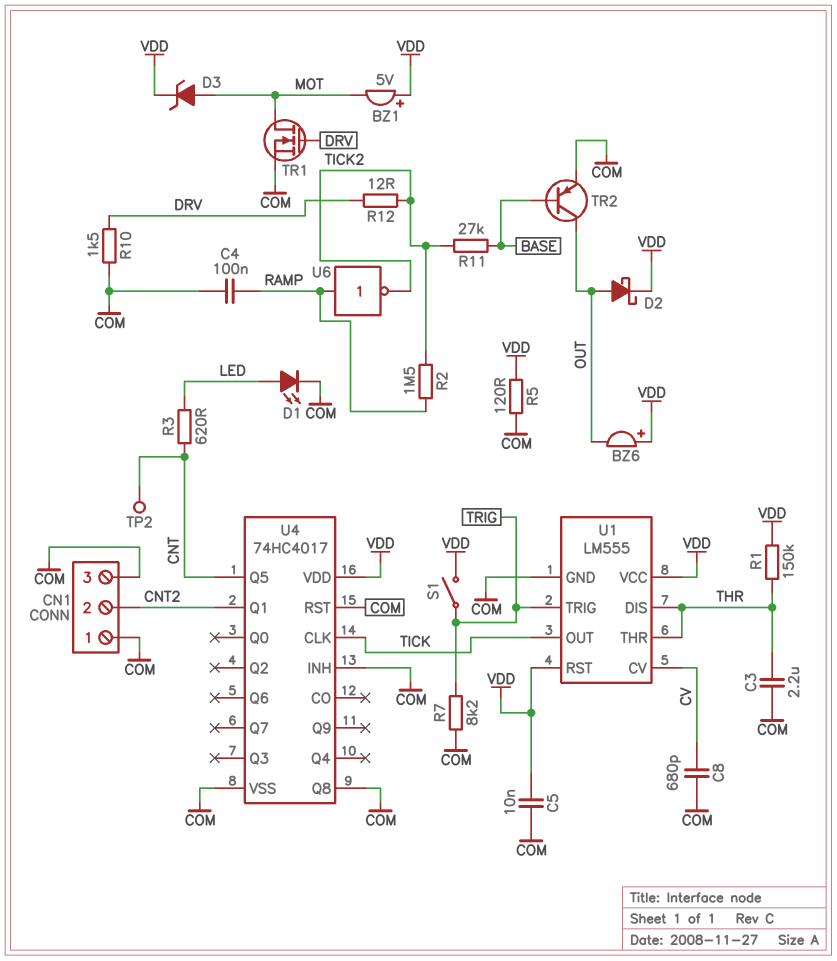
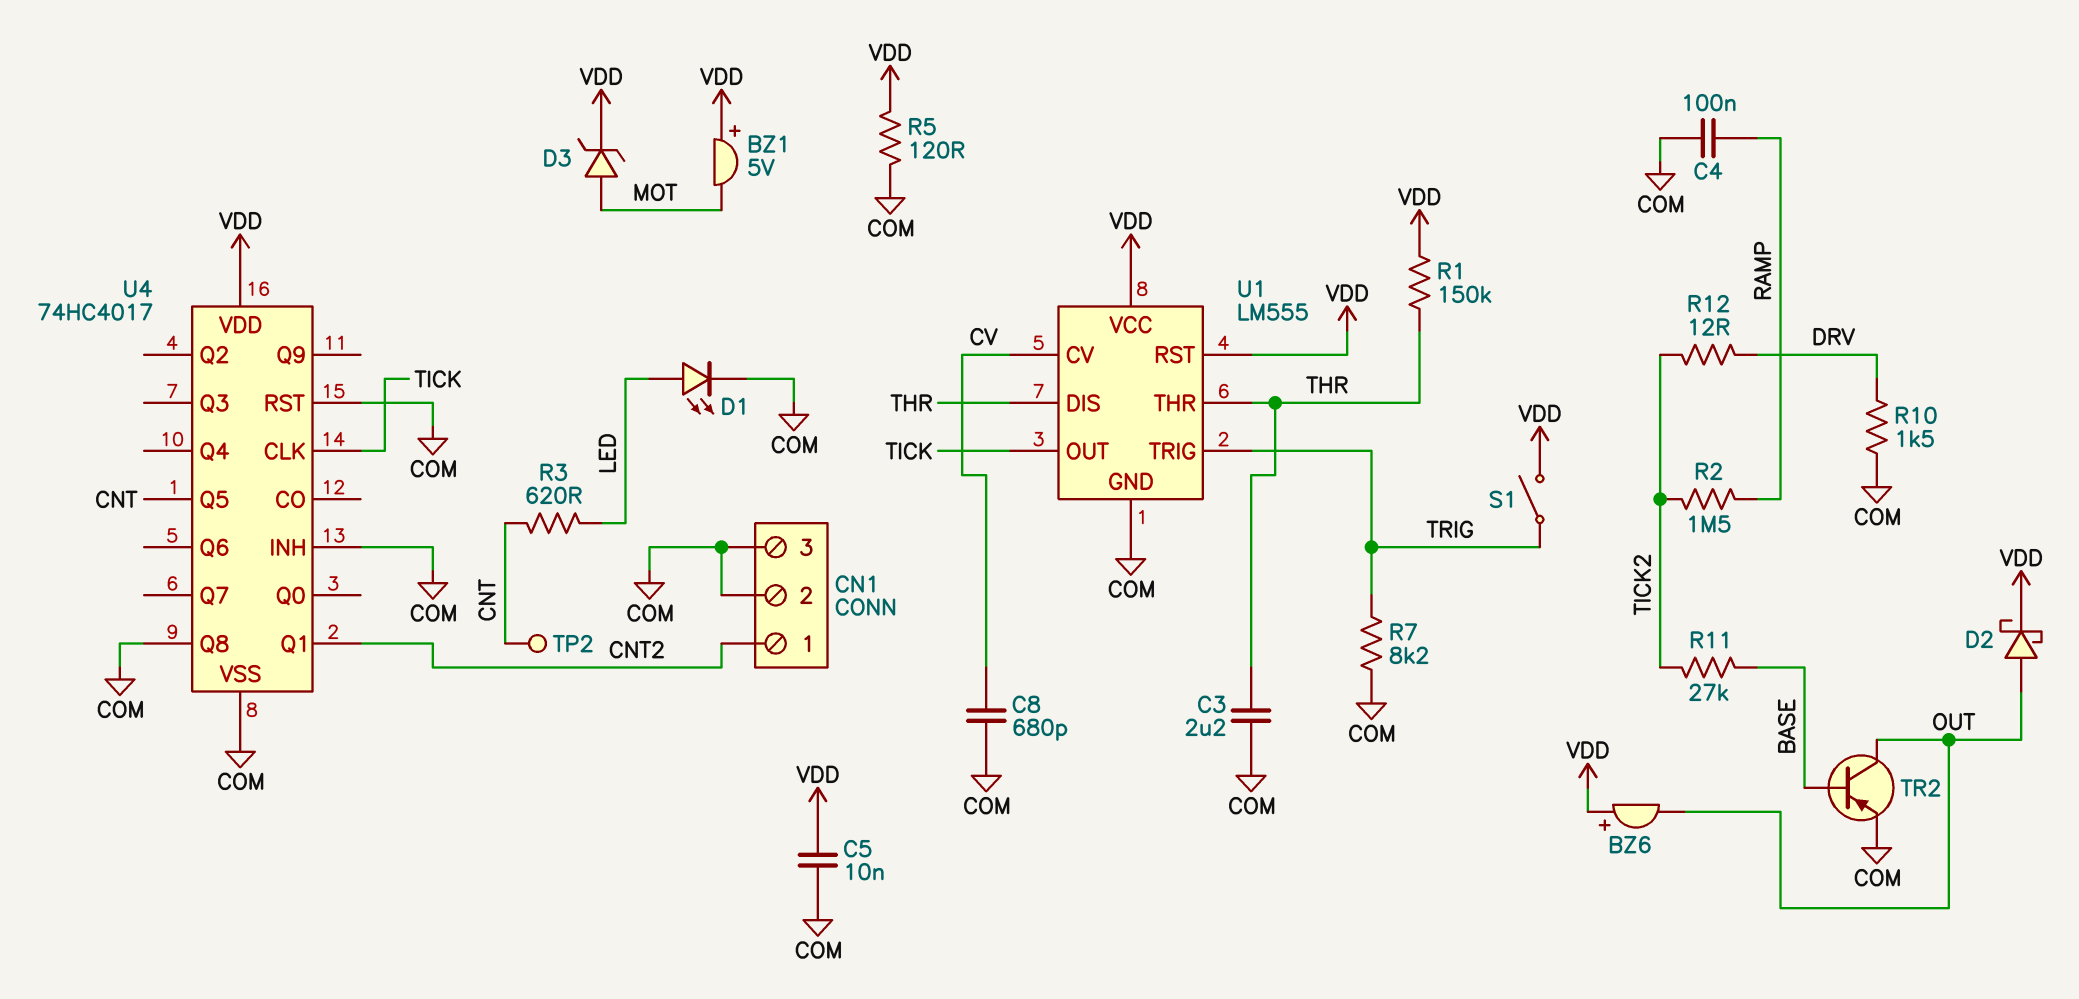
CN1 pin 1: COM -> CNT2
CN1 pin 2: CNT2 -> COM
TR1: NMOS (G DRV, D MOT, S COM) -> none
U6: NOT (in RAMP, out TICK2) -> none

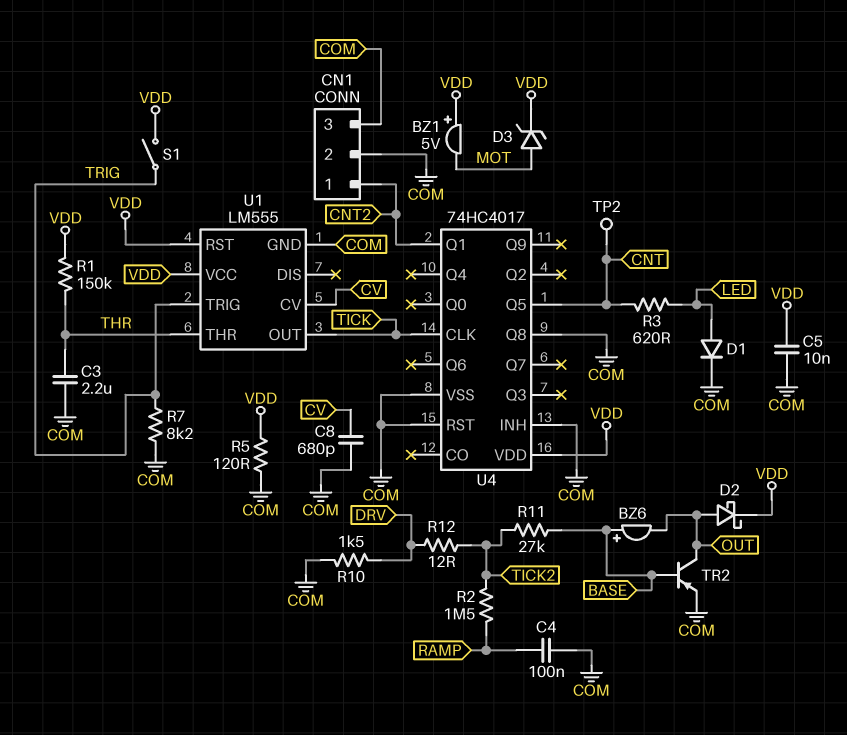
BZ6: buzzer (plus VDD, minus OUT) -> buzzer (plus BASE, minus OUT)
D1: LED (A LED, K COM) -> diode (A LED, K COM)
U1 pin DIS: THR -> none

